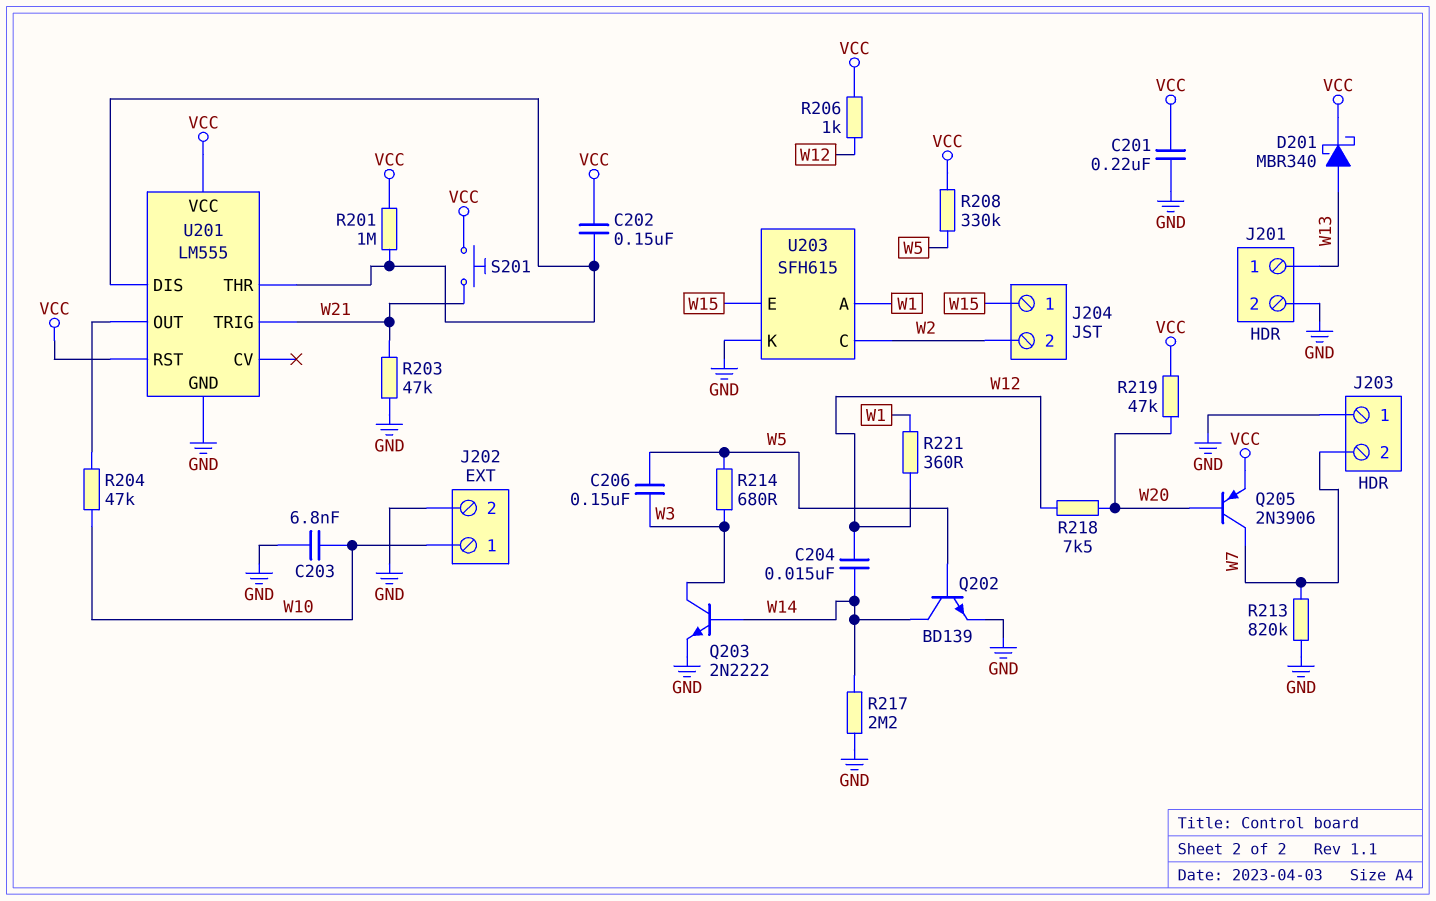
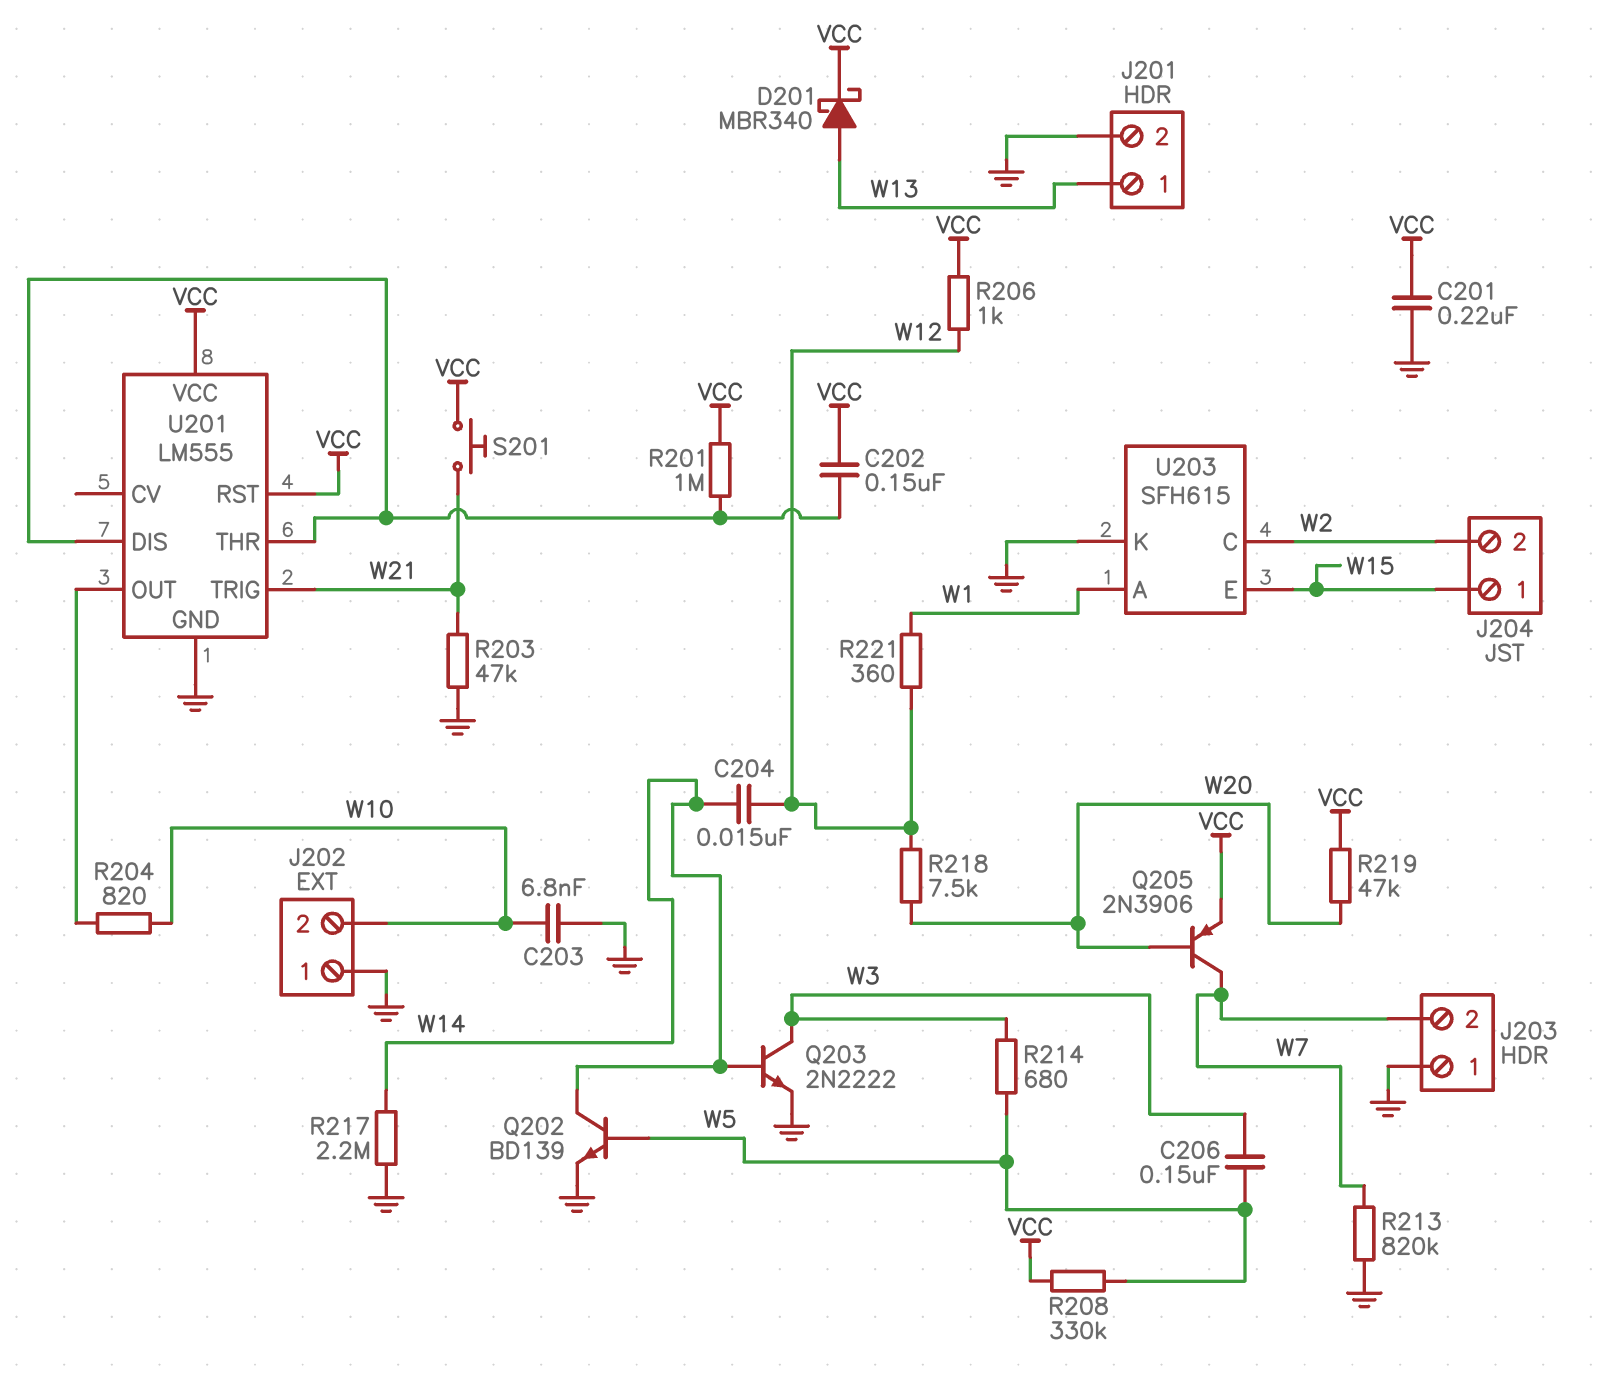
J202 pin 1: W10 -> GND
J202 pin 2: GND -> W10
R204: 47k (U201/OUT, W10) -> 820 (U201/OUT, W10)

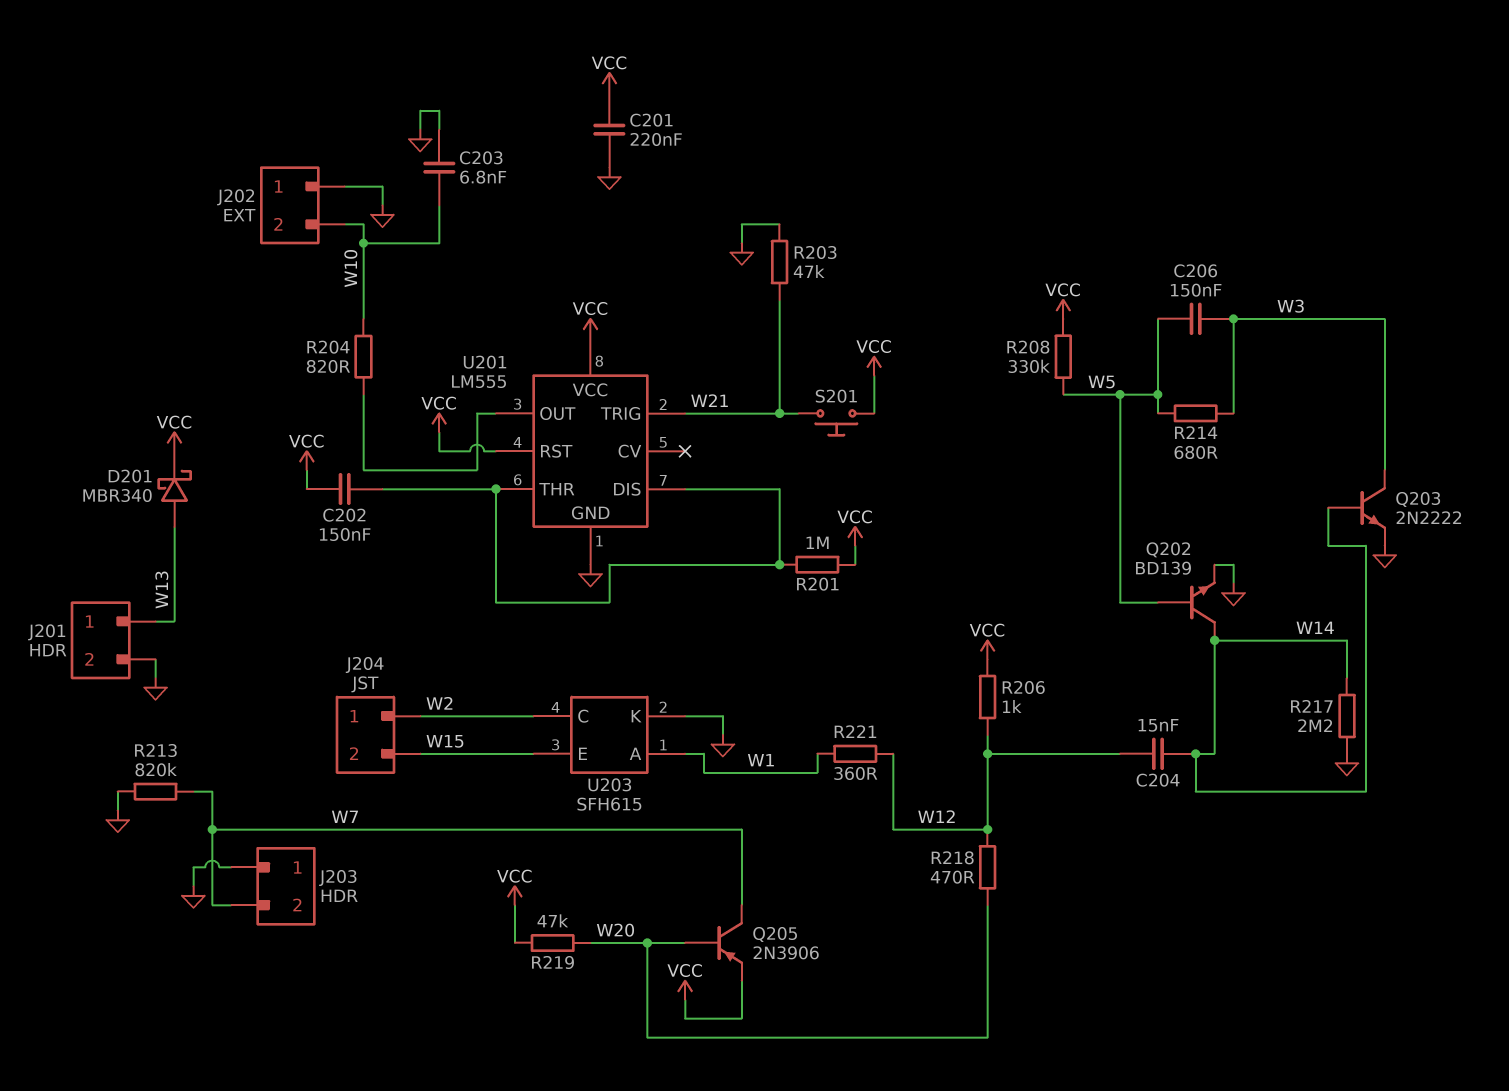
J204 pin 1: W15 -> W2
J204 pin 2: W2 -> W15
R218: 7.5k (W12, W20) -> 470 (W12, W20)

